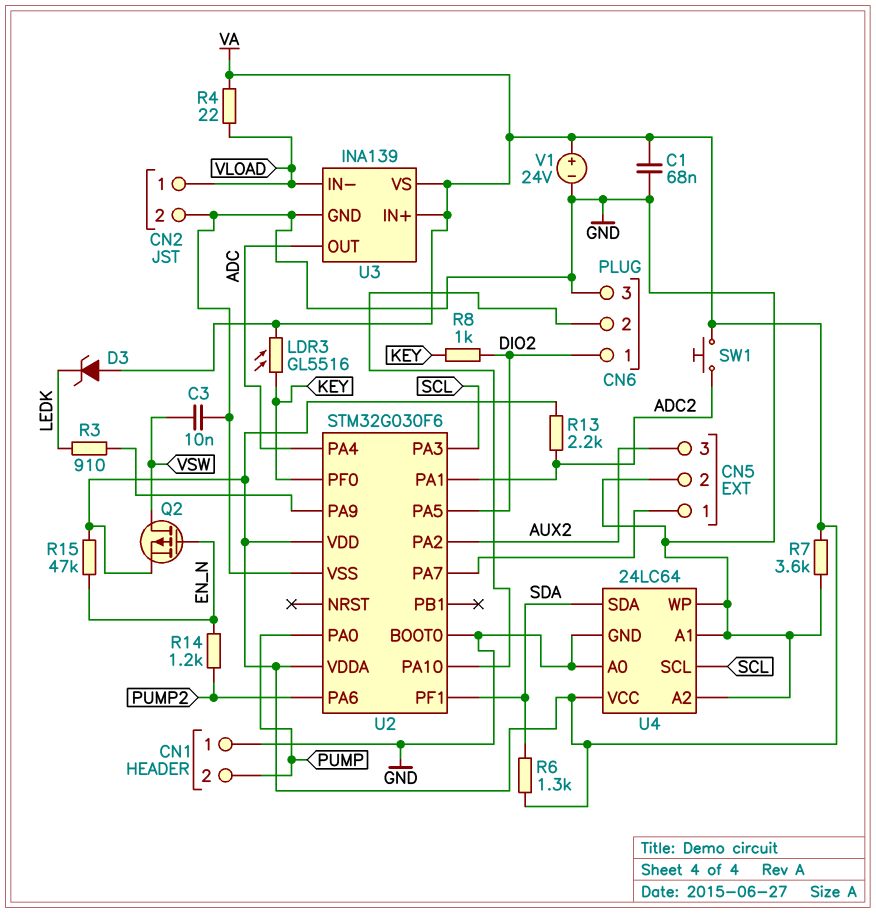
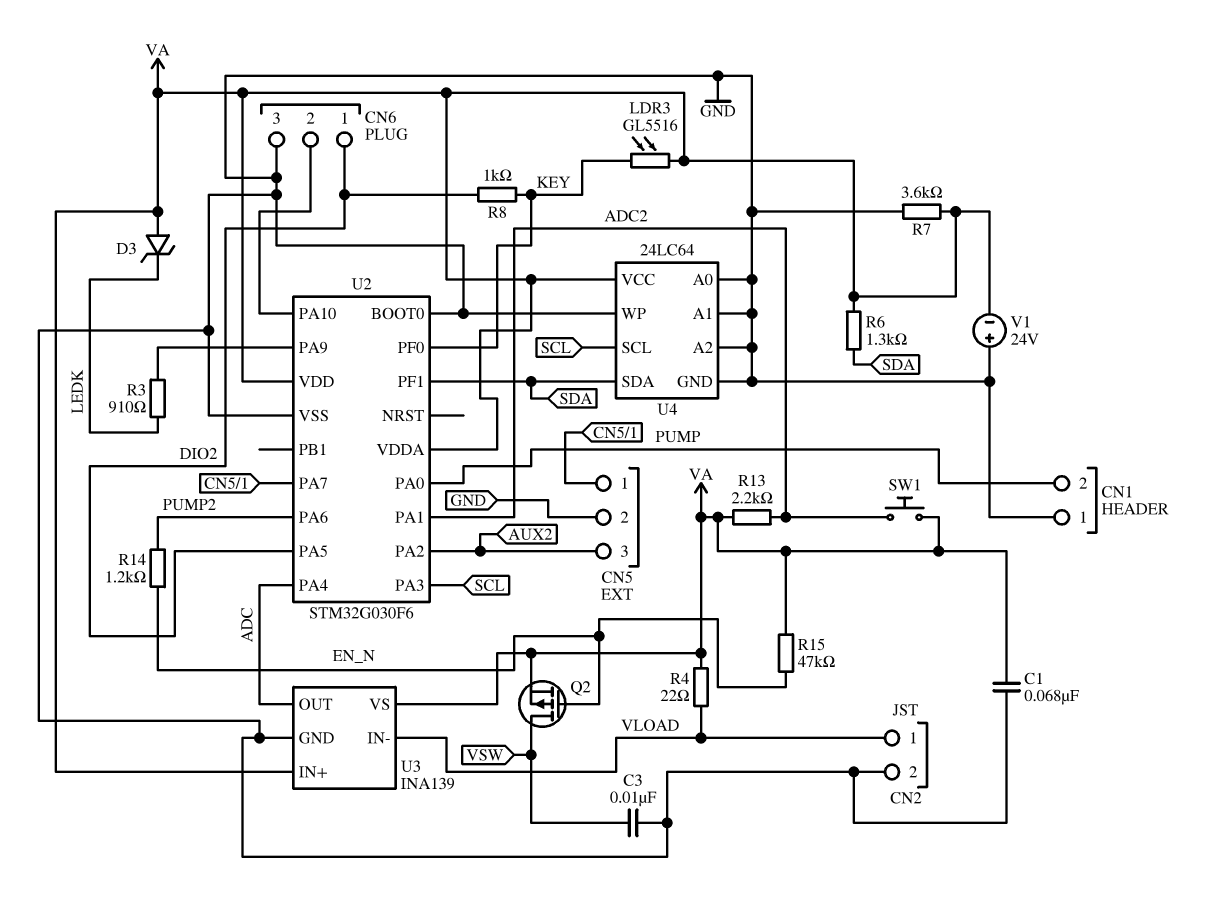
V1: 24V (plus VA, minus GND) -> 24V (plus GND, minus VA)

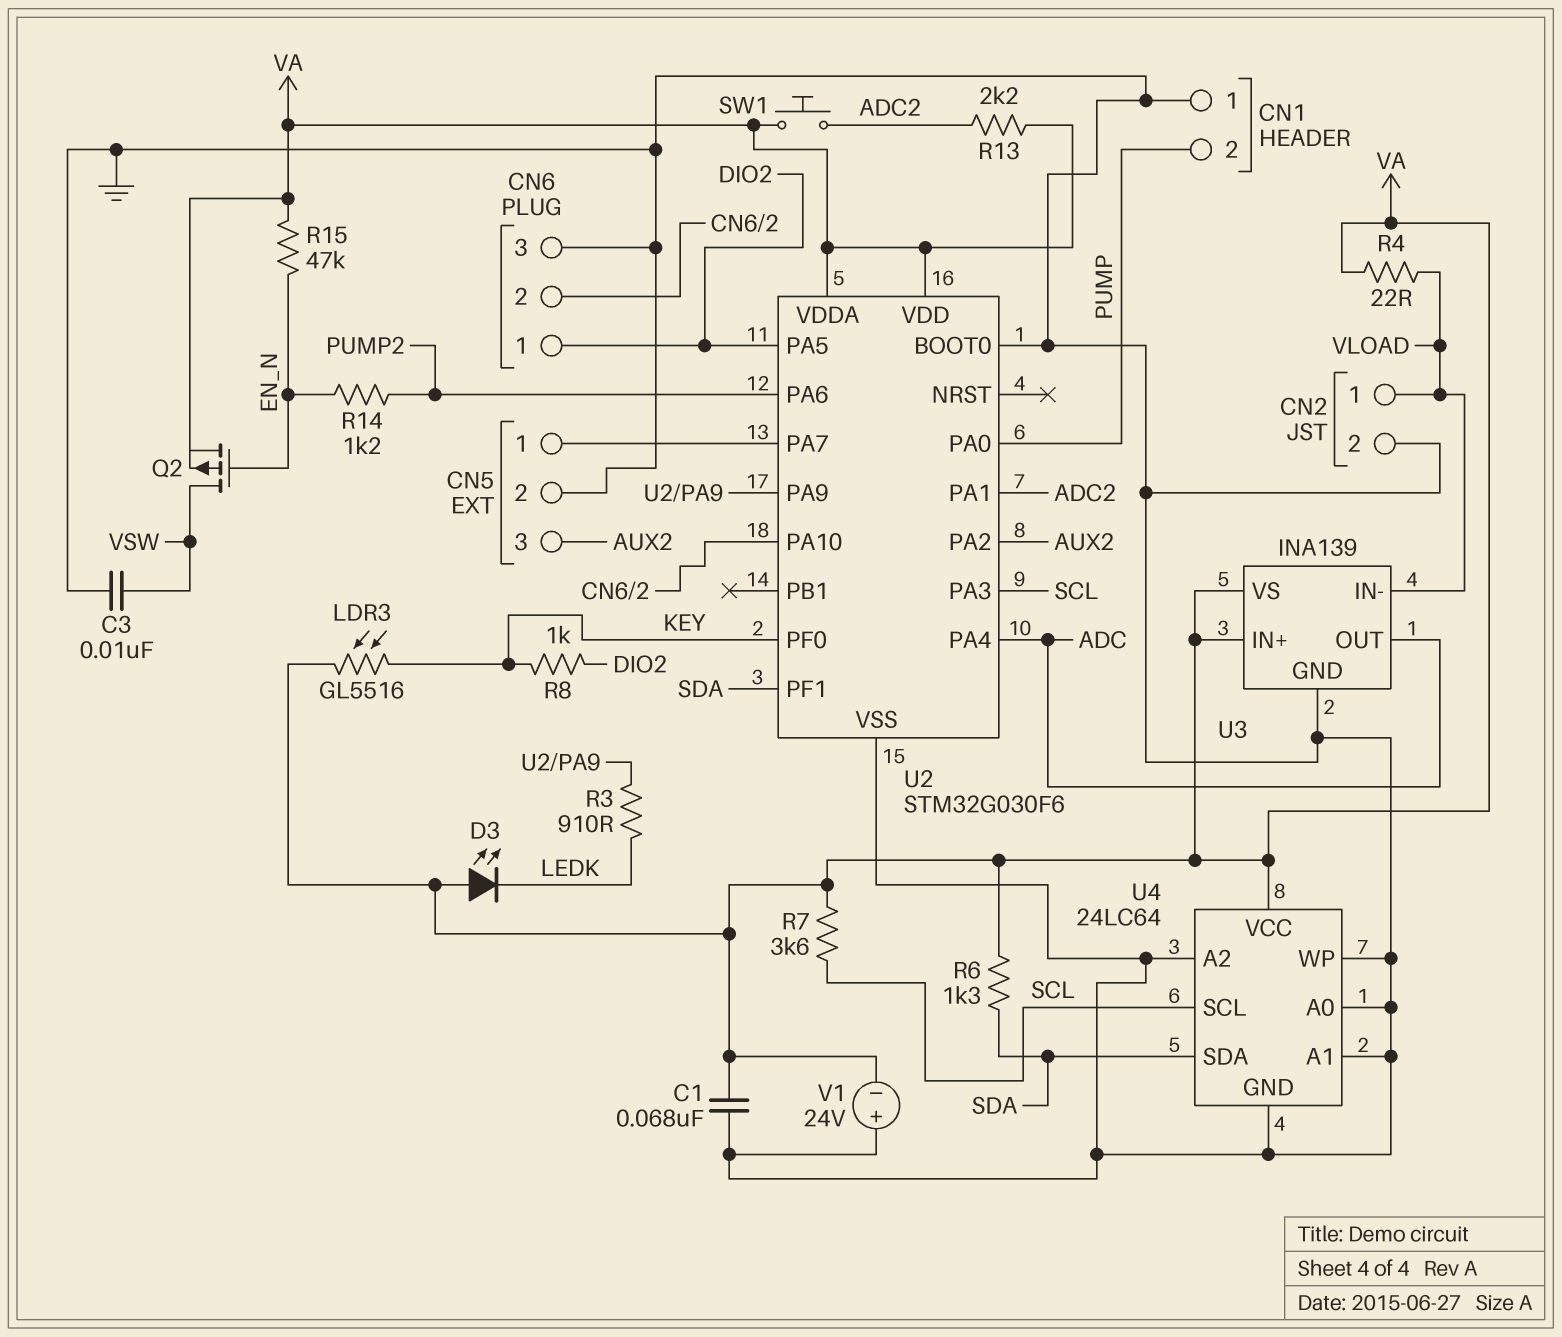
D3: zener (A VA, K LEDK) -> LED (A VA, K LEDK)
R7: 3.6k (GND, VA) -> 3.6k (SCL, VA)

